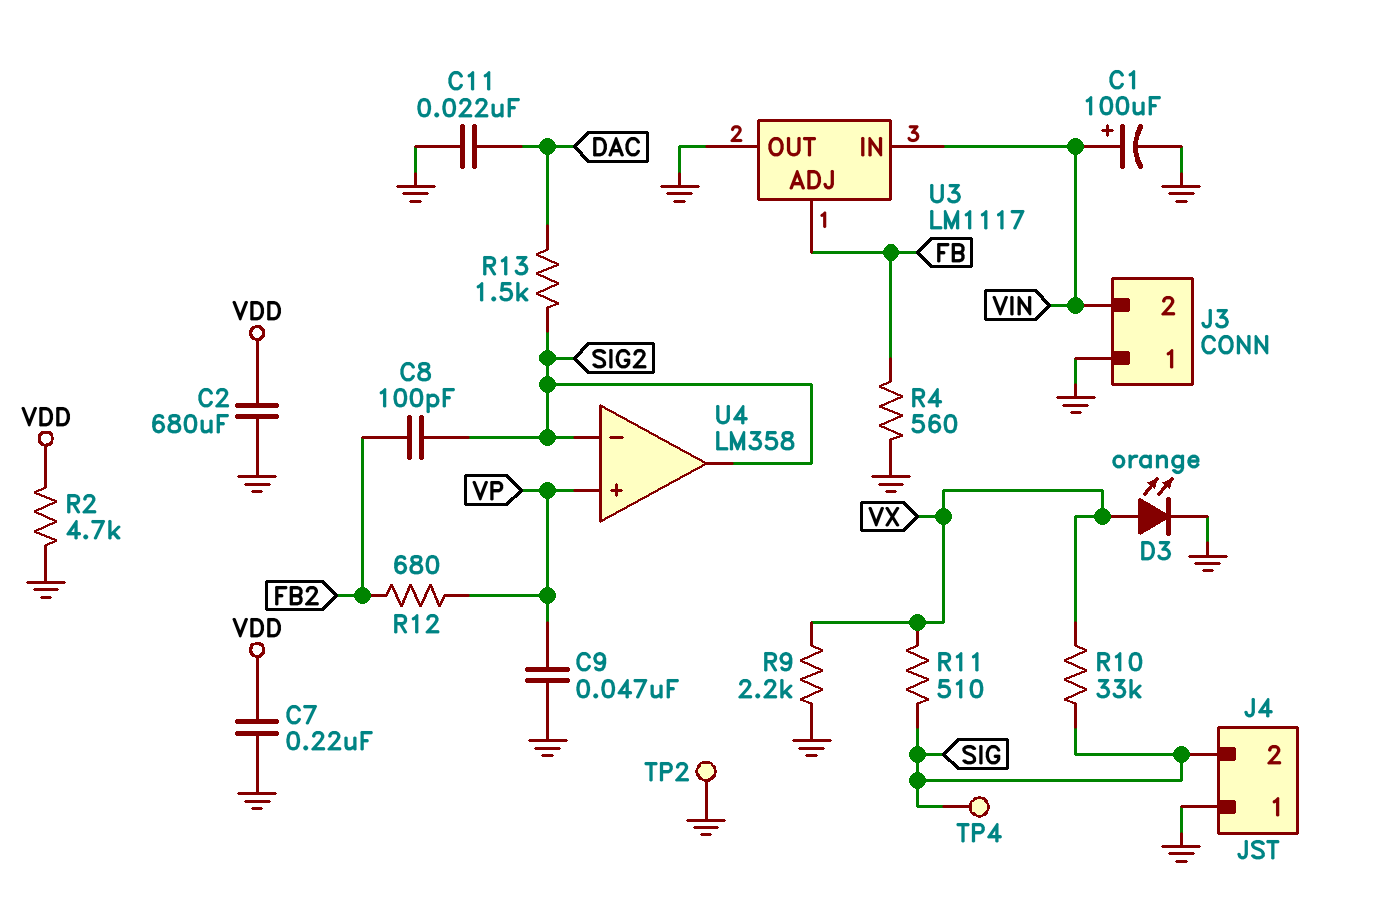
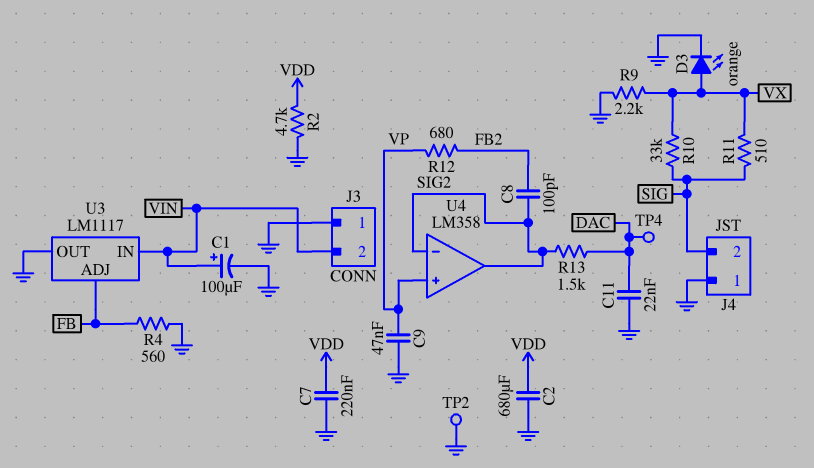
TP4: test point (SIG) -> test point (DAC)

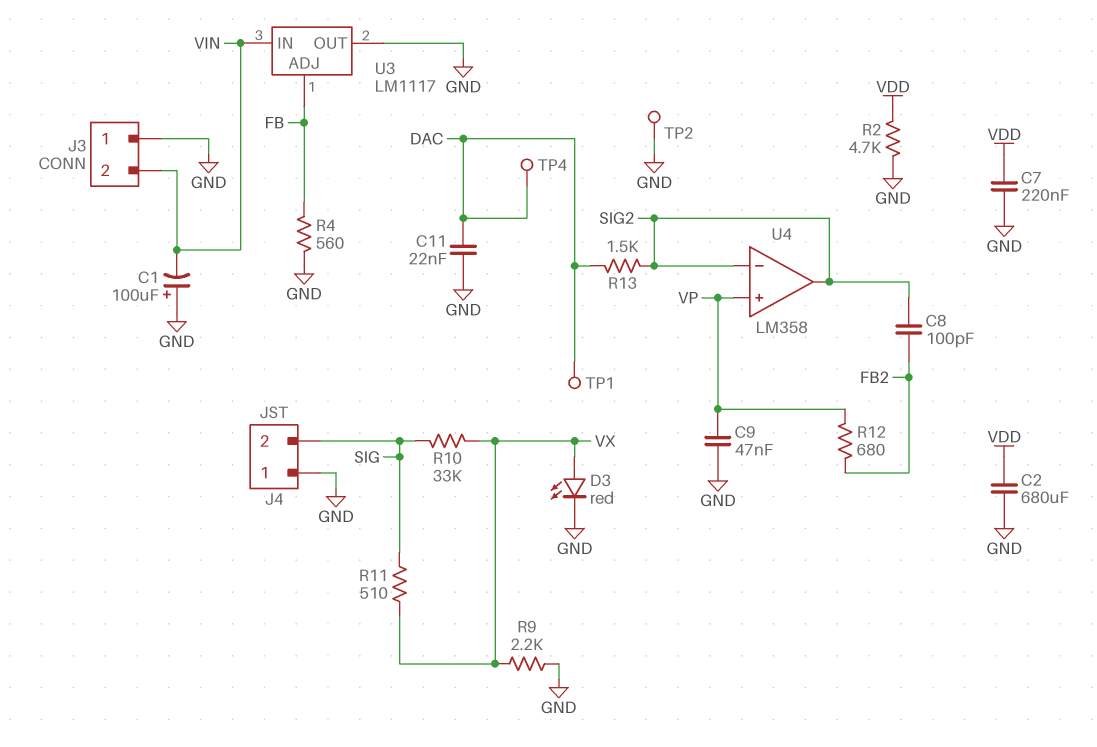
C1: 100uF (plus VIN, minus GND) -> 100uF (plus GND, minus VIN)
D3: LED orange (A VX, K GND) -> LED red (A VX, K GND)
TP1: none -> test point (DAC)

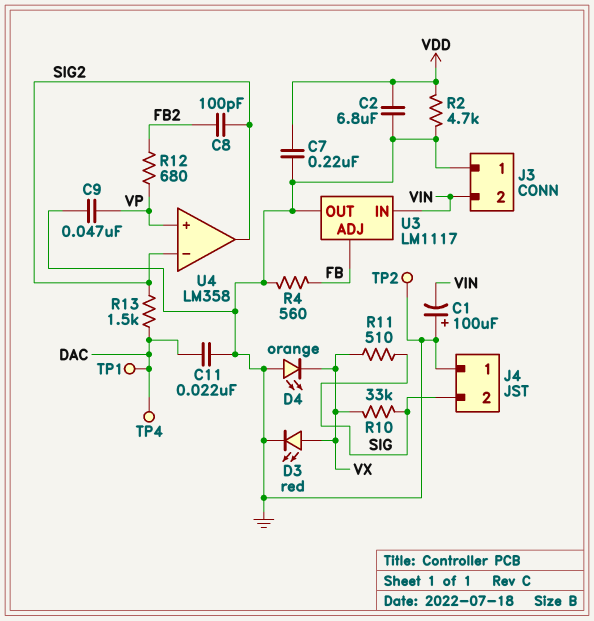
C2: 680uF (GND, VDD) -> 6.8uF (GND, VDD)
D4: none -> LED orange (A GND, K VX)
R9: 2.2k (GND, VX) -> none

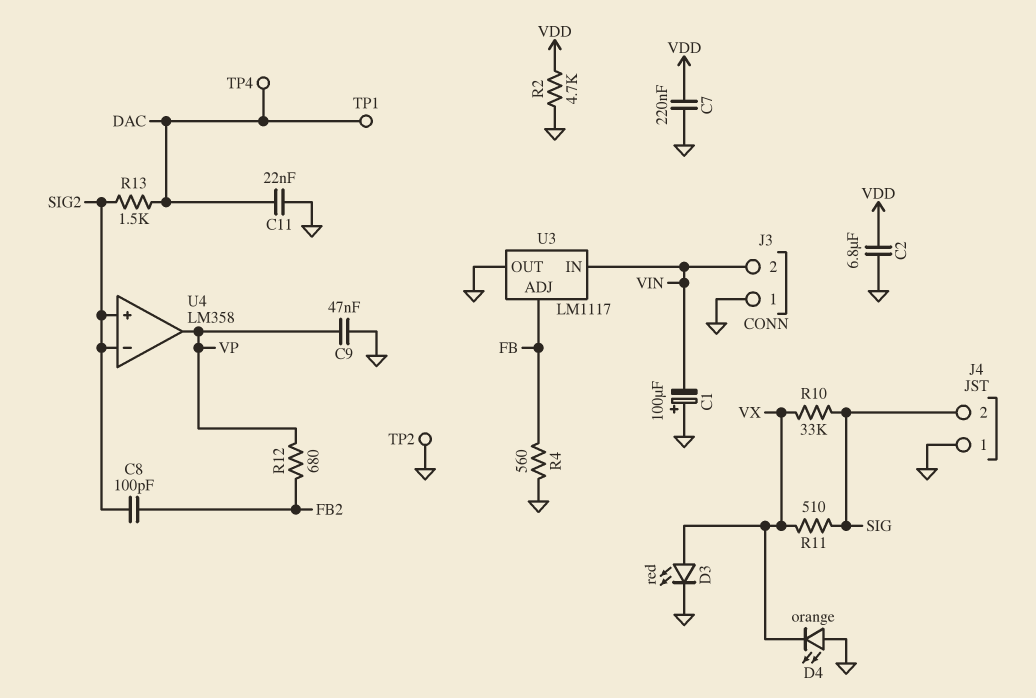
U4 pin in+: VP -> SIG2
U4 pin out: SIG2 -> VP

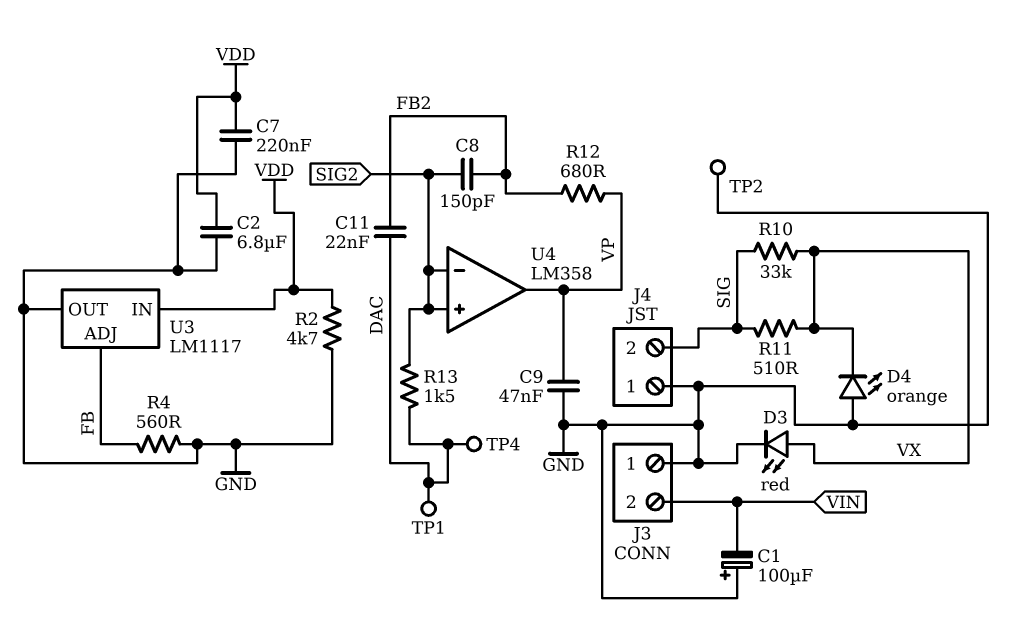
C8: 100pF (FB2, SIG2) -> 150pF (FB2, SIG2)
C11: 22nF (DAC, GND) -> 22nF (DAC, FB2)
U3 pin IN: VIN -> VDD

